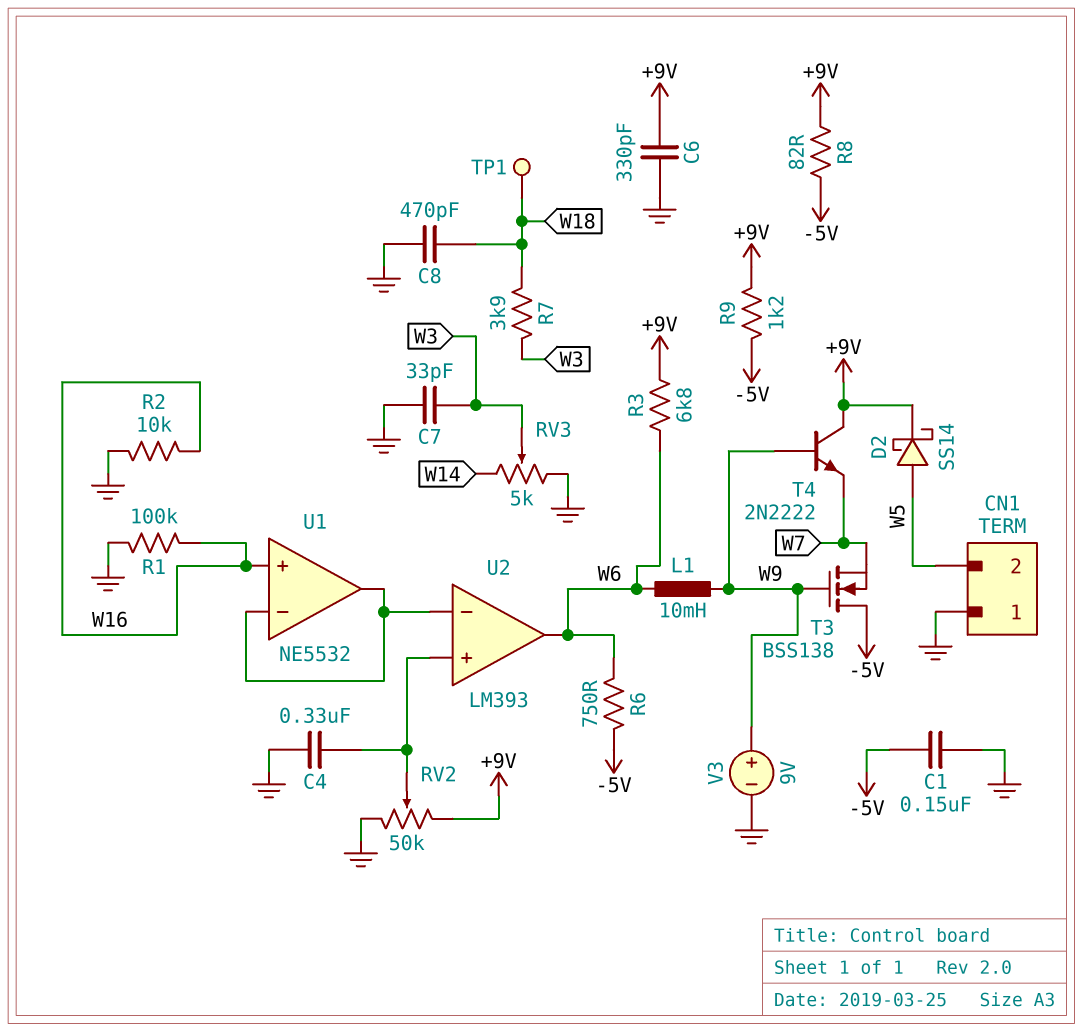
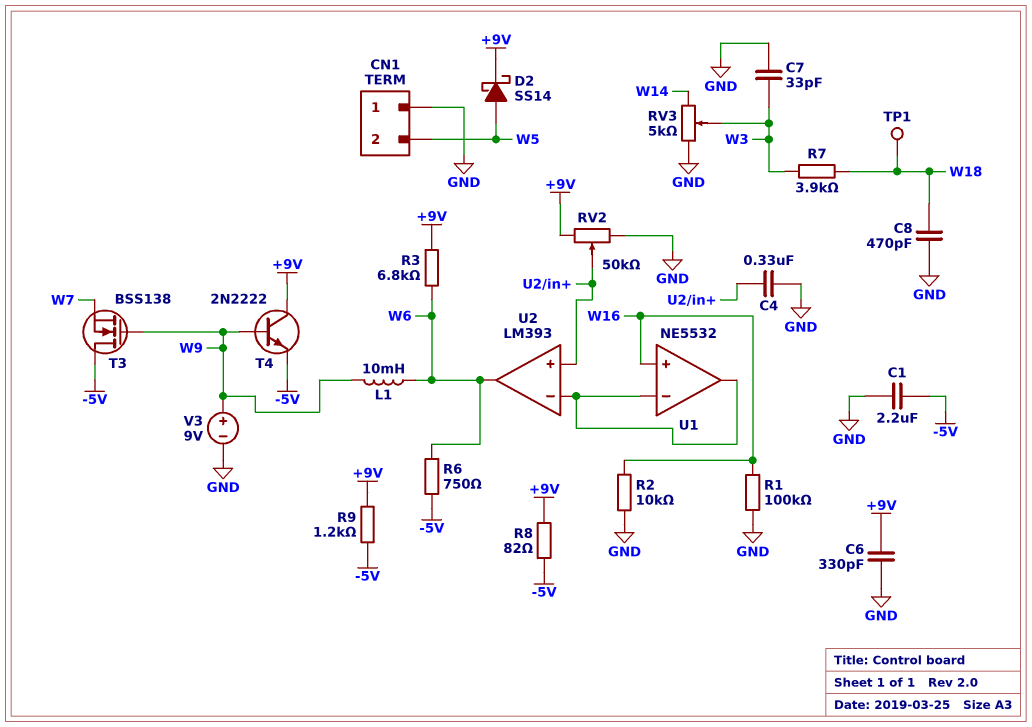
C1: 150nF (-5V, GND) -> 2.2uF (-5V, GND)
T4: NPN 2N2222 (B W9, C +9V, E W7) -> NPN 2N2222 (B W9, C +9V, E -5V)

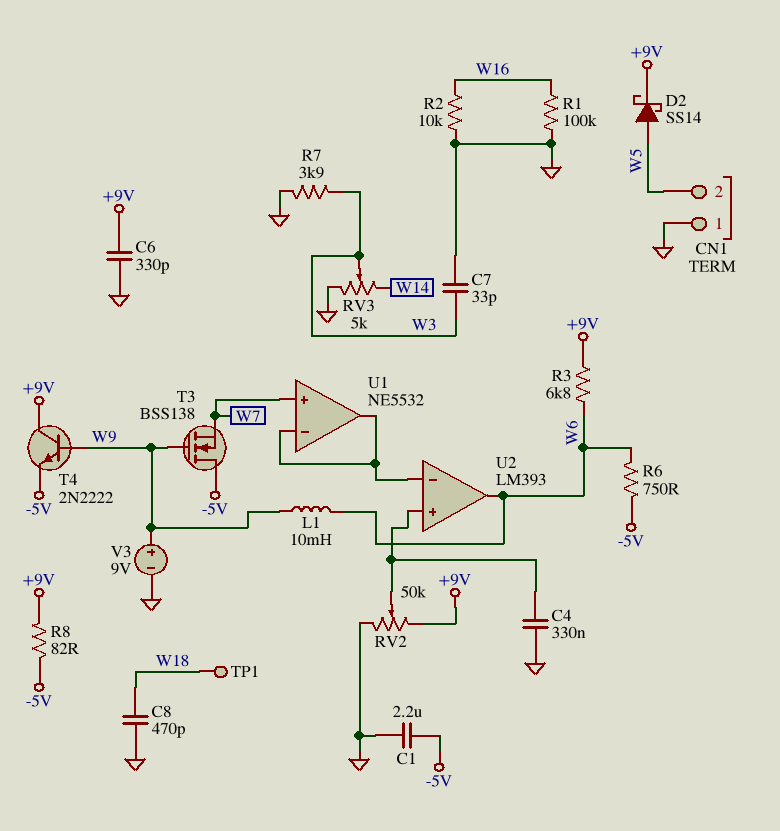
R7: 3.9k (W3, W18) -> 3.9k (GND, W3)
R9: 1.2k (+9V, -5V) -> none
U1 pin in+: W16 -> W7

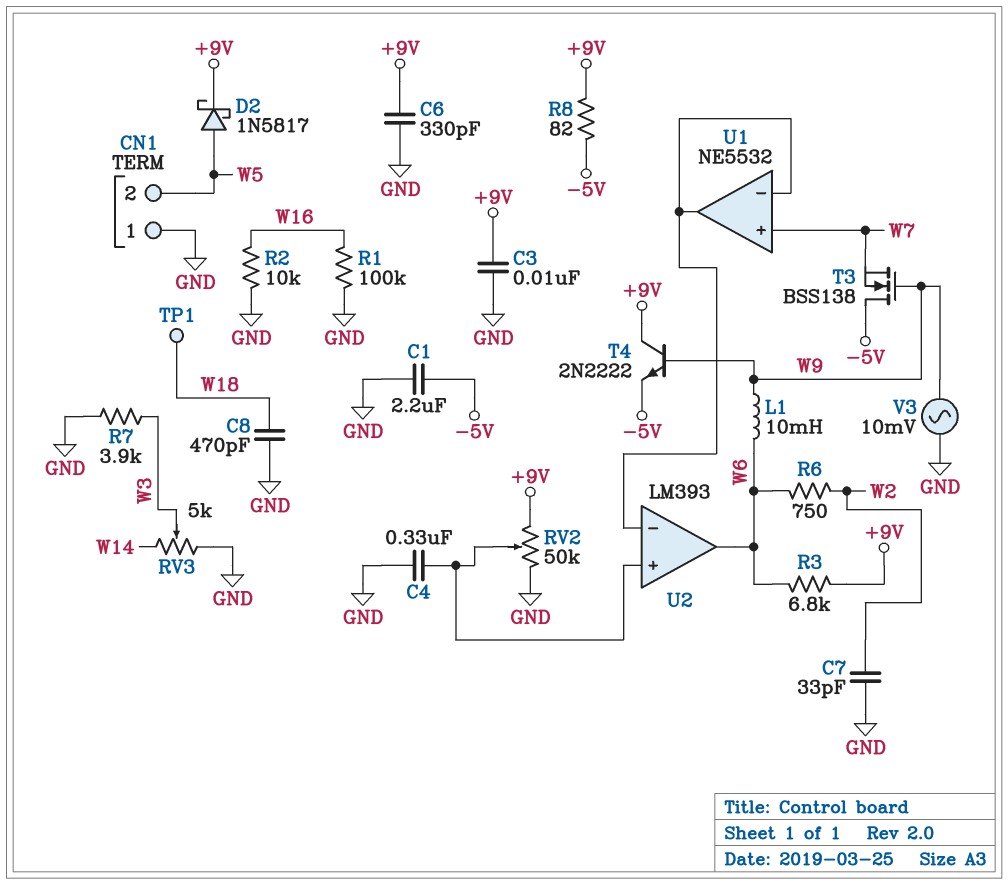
C3: none -> 10nF (+9V, GND)
C7: 33pF (GND, W3) -> 33pF (GND, W2)
D2: schottky SS14 (A W5, K +9V) -> schottky 1N5817 (A W5, K +9V)
R6: 750 (-5V, W6) -> 750 (W2, W6)
V3: 9V (plus W9, minus GND) -> AC 10mV (GND, W9)

